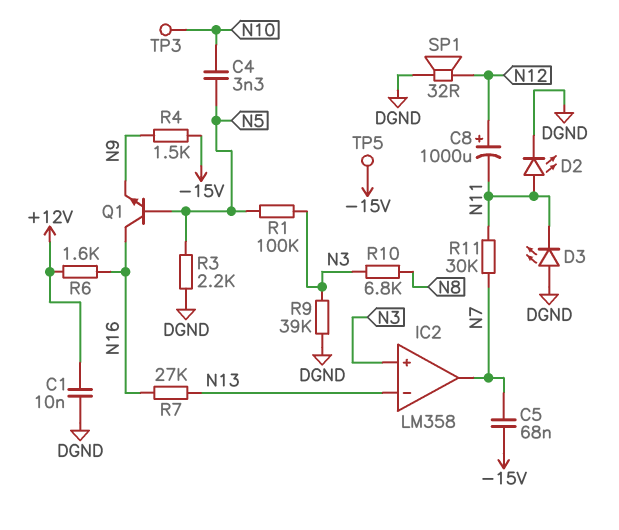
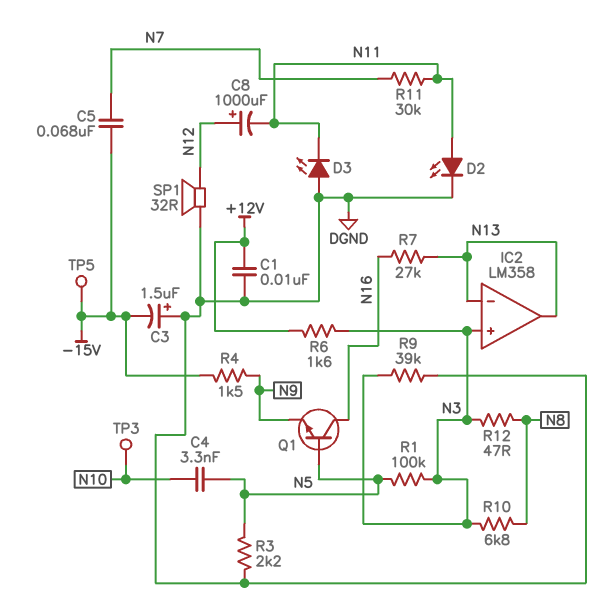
C3: none -> 1.5uF (plus DGND, minus -15V)
IC2 pin out: N7 -> N13
R6: 1.6k (+12V, N16) -> 1.6k (+12V, N3)
R12: none -> 47 (N3, N8)

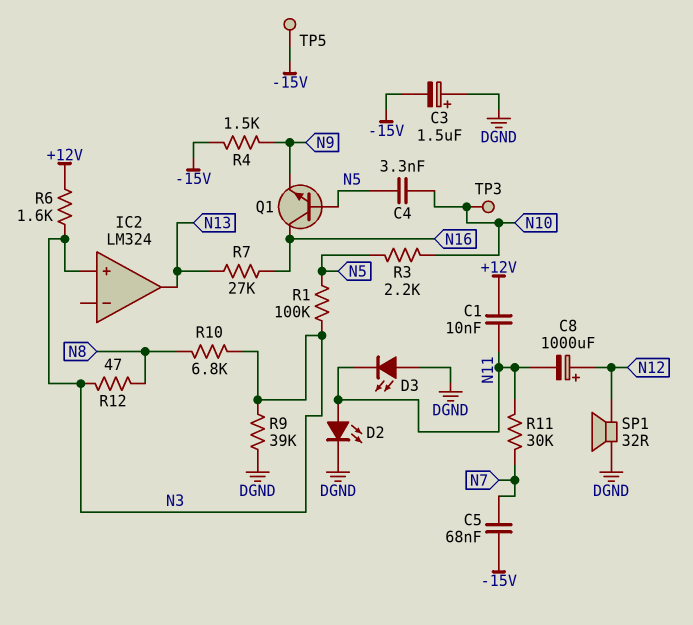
C1: 10nF (+12V, DGND) -> 10nF (+12V, N11)
IC2: LM358 -> LM324
IC2 pin in-: N13 -> none
R3: 2.2k (DGND, N5) -> 2.2k (N5, N10)

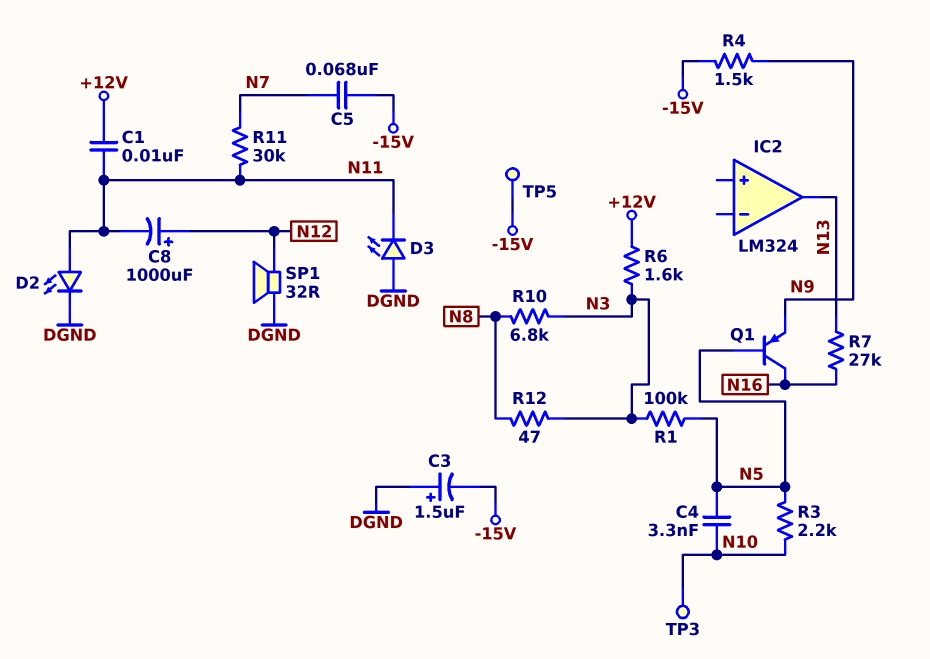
IC2 pin in+: N3 -> none
Q1: NPN (B N5, C N16, E N9) -> PNP (B N5, C N16, E N9)
R9: 39k (DGND, N3) -> none

